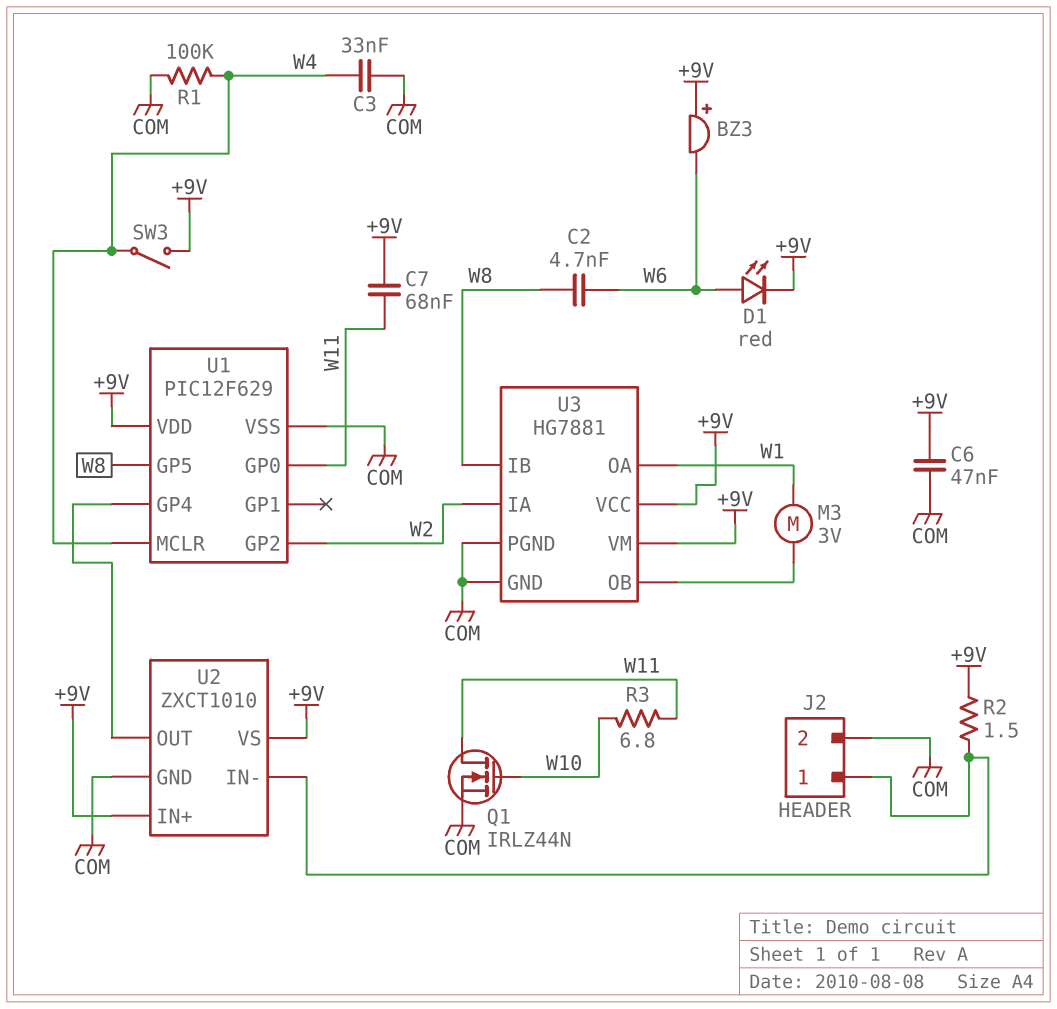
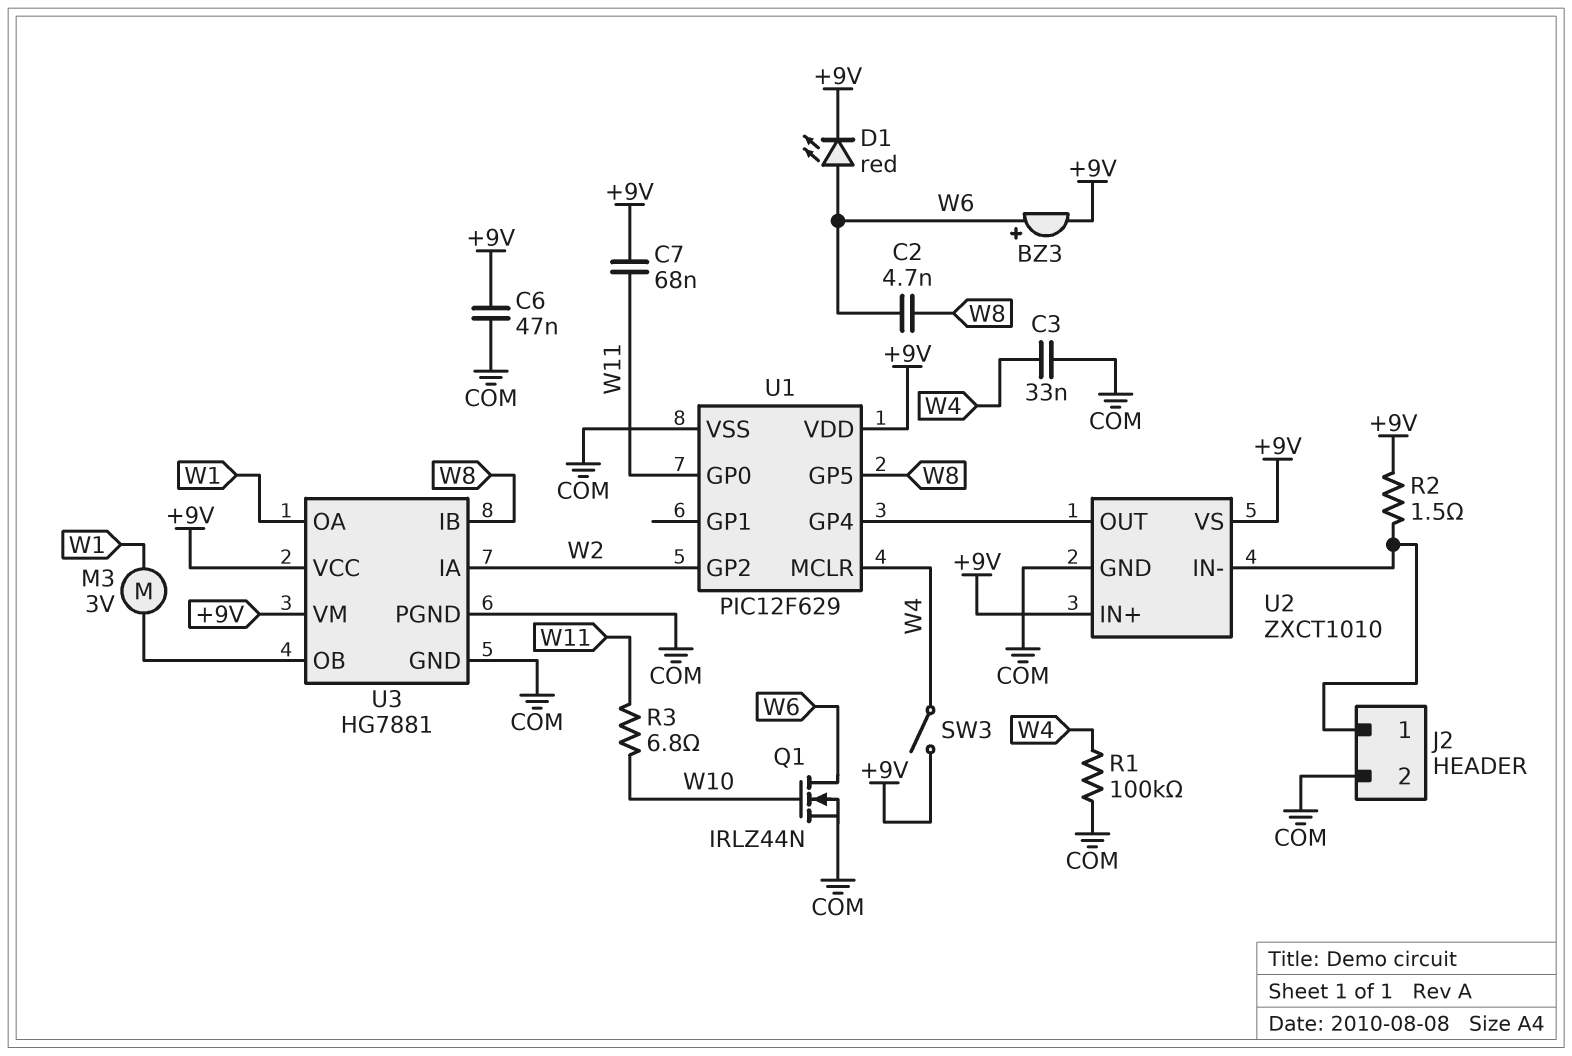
BZ3: buzzer (plus +9V, minus W6) -> buzzer (plus W6, minus +9V)
Q1: NMOS IRLZ44N (G W10, D W11, S COM) -> NMOS IRLZ44N (G W10, D W6, S COM)

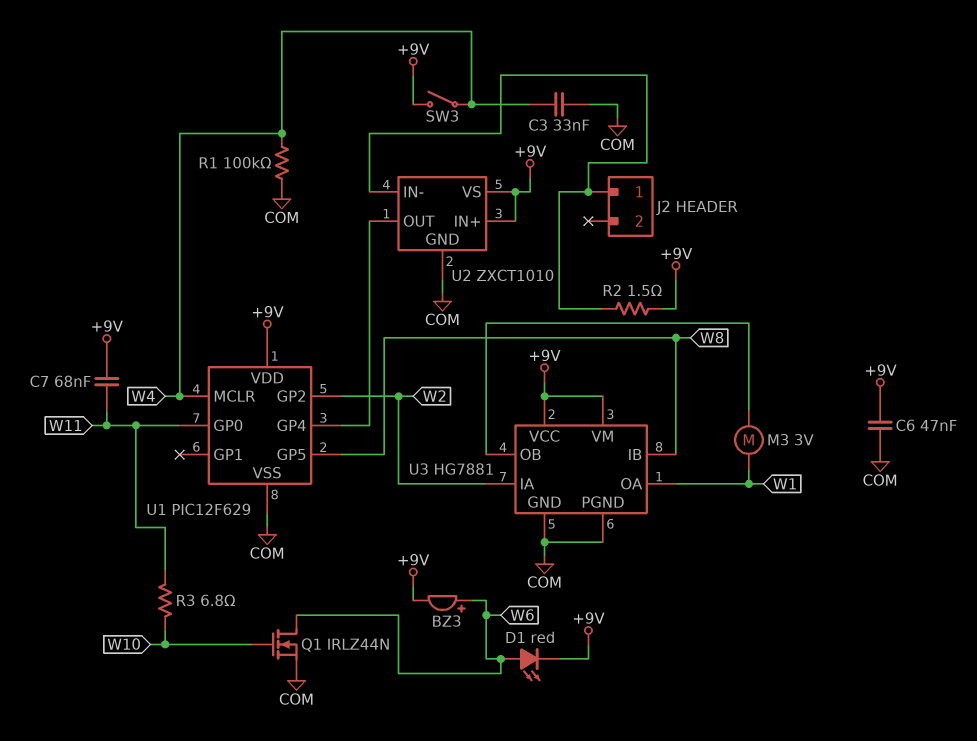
C2: 4.7nF (W6, W8) -> none
J2 pin 2: COM -> none

